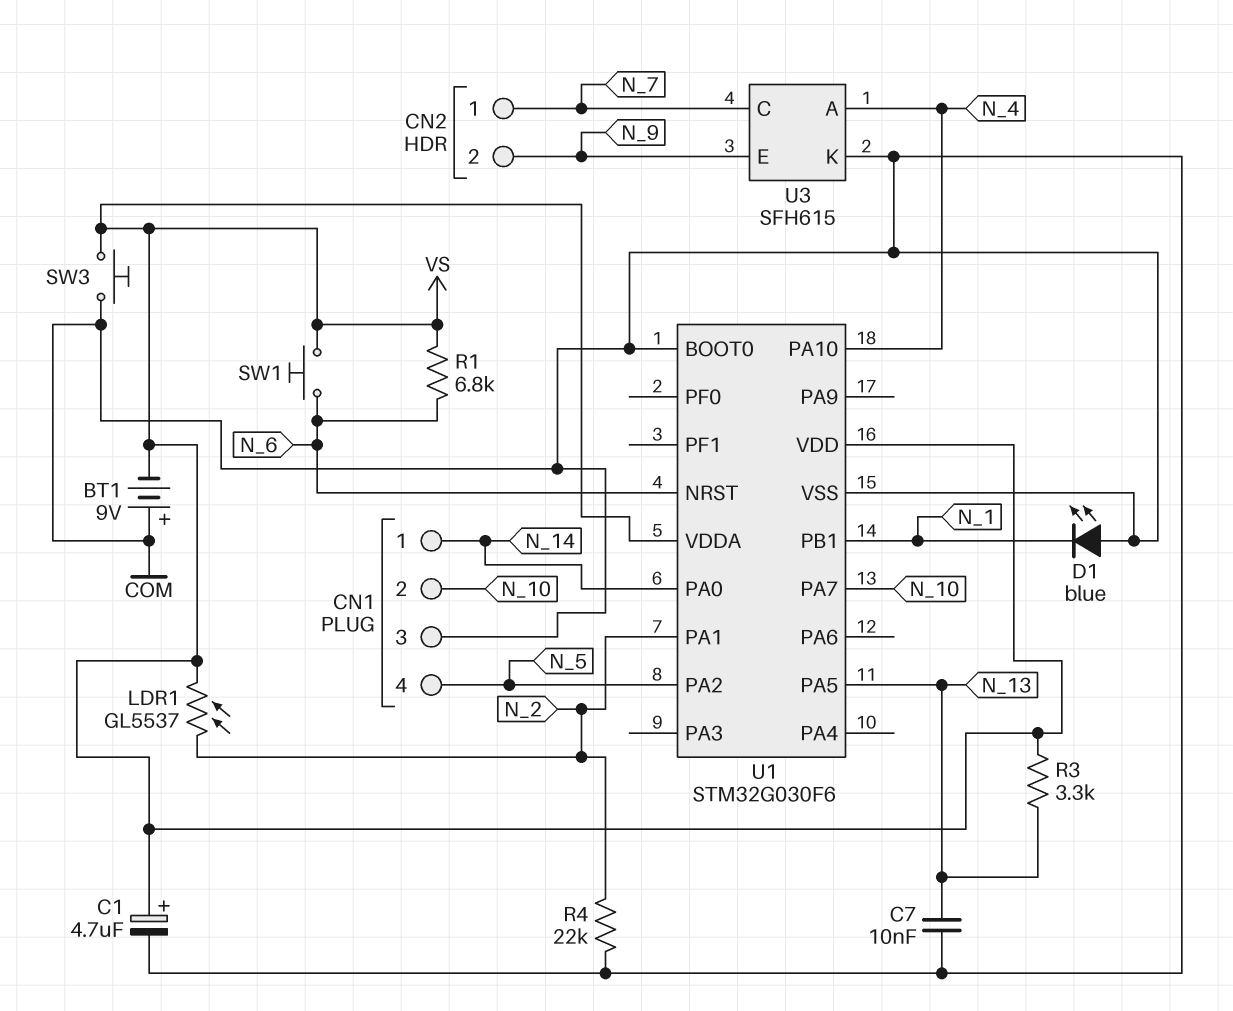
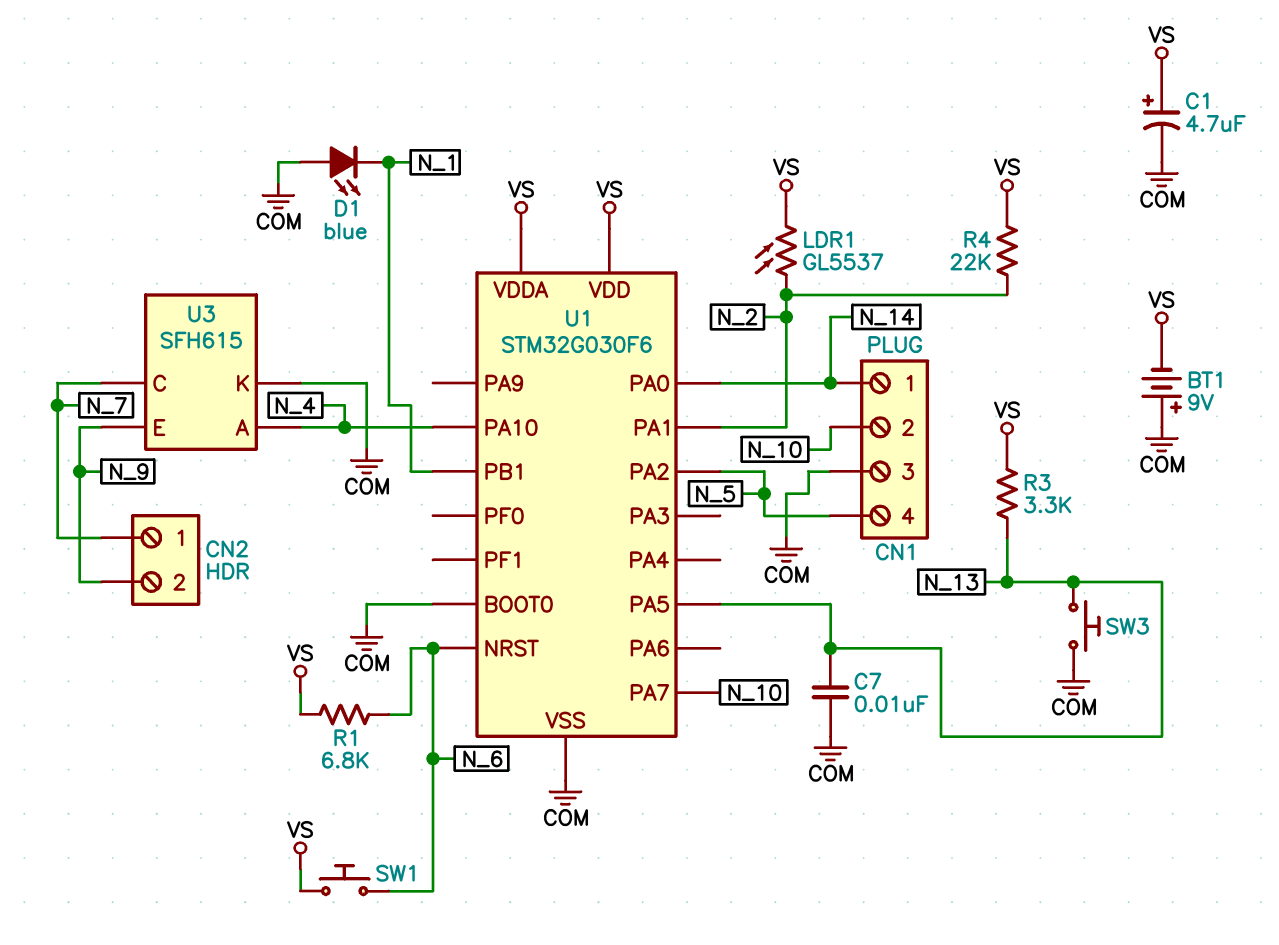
R4: 22k (COM, N_2) -> 22k (N_2, VS)
SW3: button (COM, VS) -> button (COM, N_13)

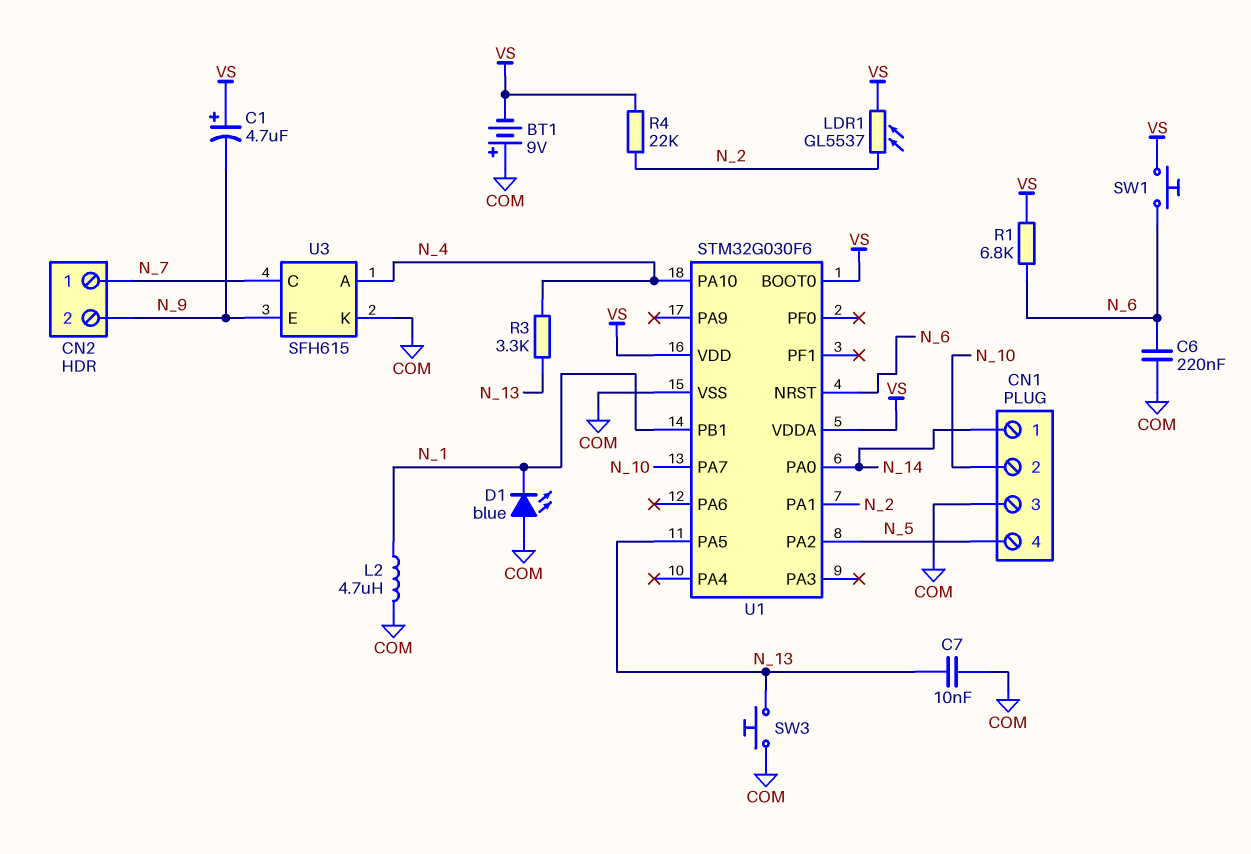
C1: 4.7uF (plus VS, minus COM) -> 4.7uF (plus VS, minus N_9)
C6: none -> 220nF (COM, N_6)
L2: none -> 4.7uH (COM, N_1)
R3: 3.3k (N_13, VS) -> 3.3k (N_4, N_13)
U1 pin BOOT0: COM -> VS

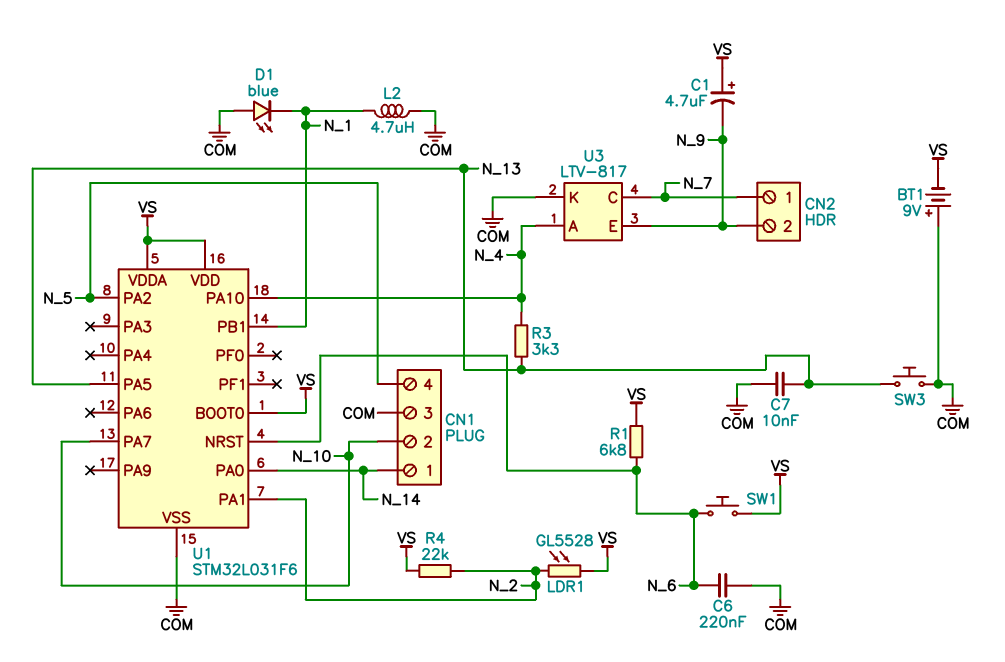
LDR1: GL5537 (N_2, VS) -> GL5528 (N_2, VS)
U1: STM32G030F6 -> STM32L031F6
U3: SFH615 -> LTV-817

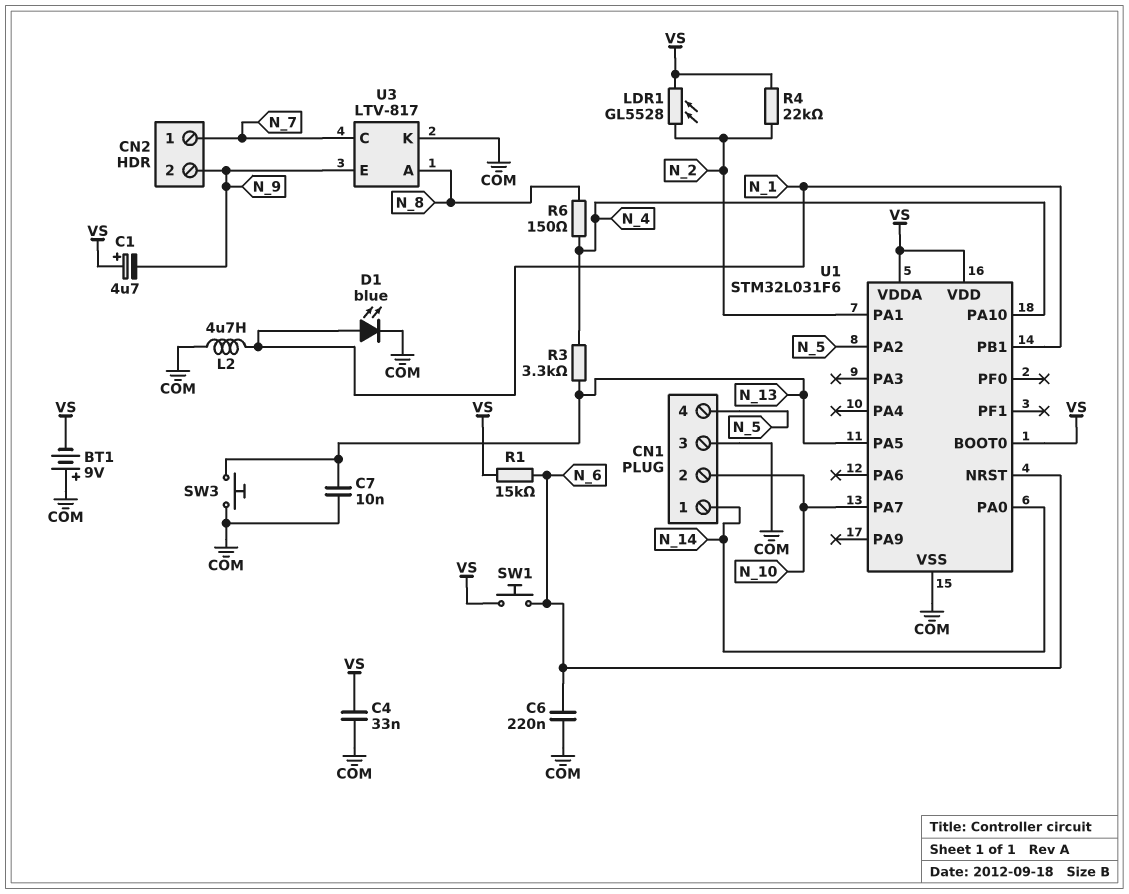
C4: none -> 33nF (COM, VS)
D1: LED blue (A COM, K N_1) -> LED blue (A N_1, K COM)
R1: 6.8k (N_6, VS) -> 15k (N_6, VS)
R6: none -> 150 (N_4, N_8)
U3 pin A: N_4 -> N_8

